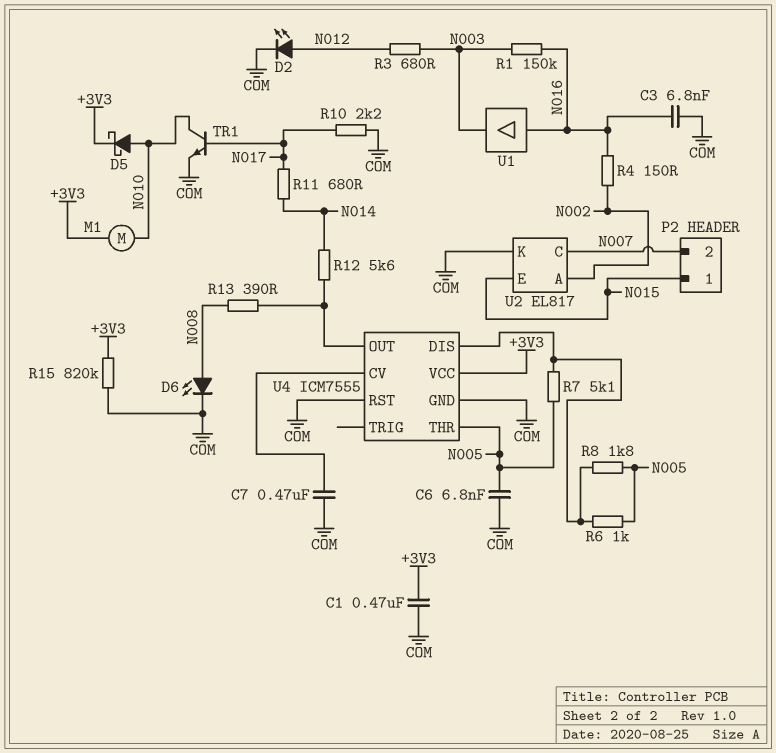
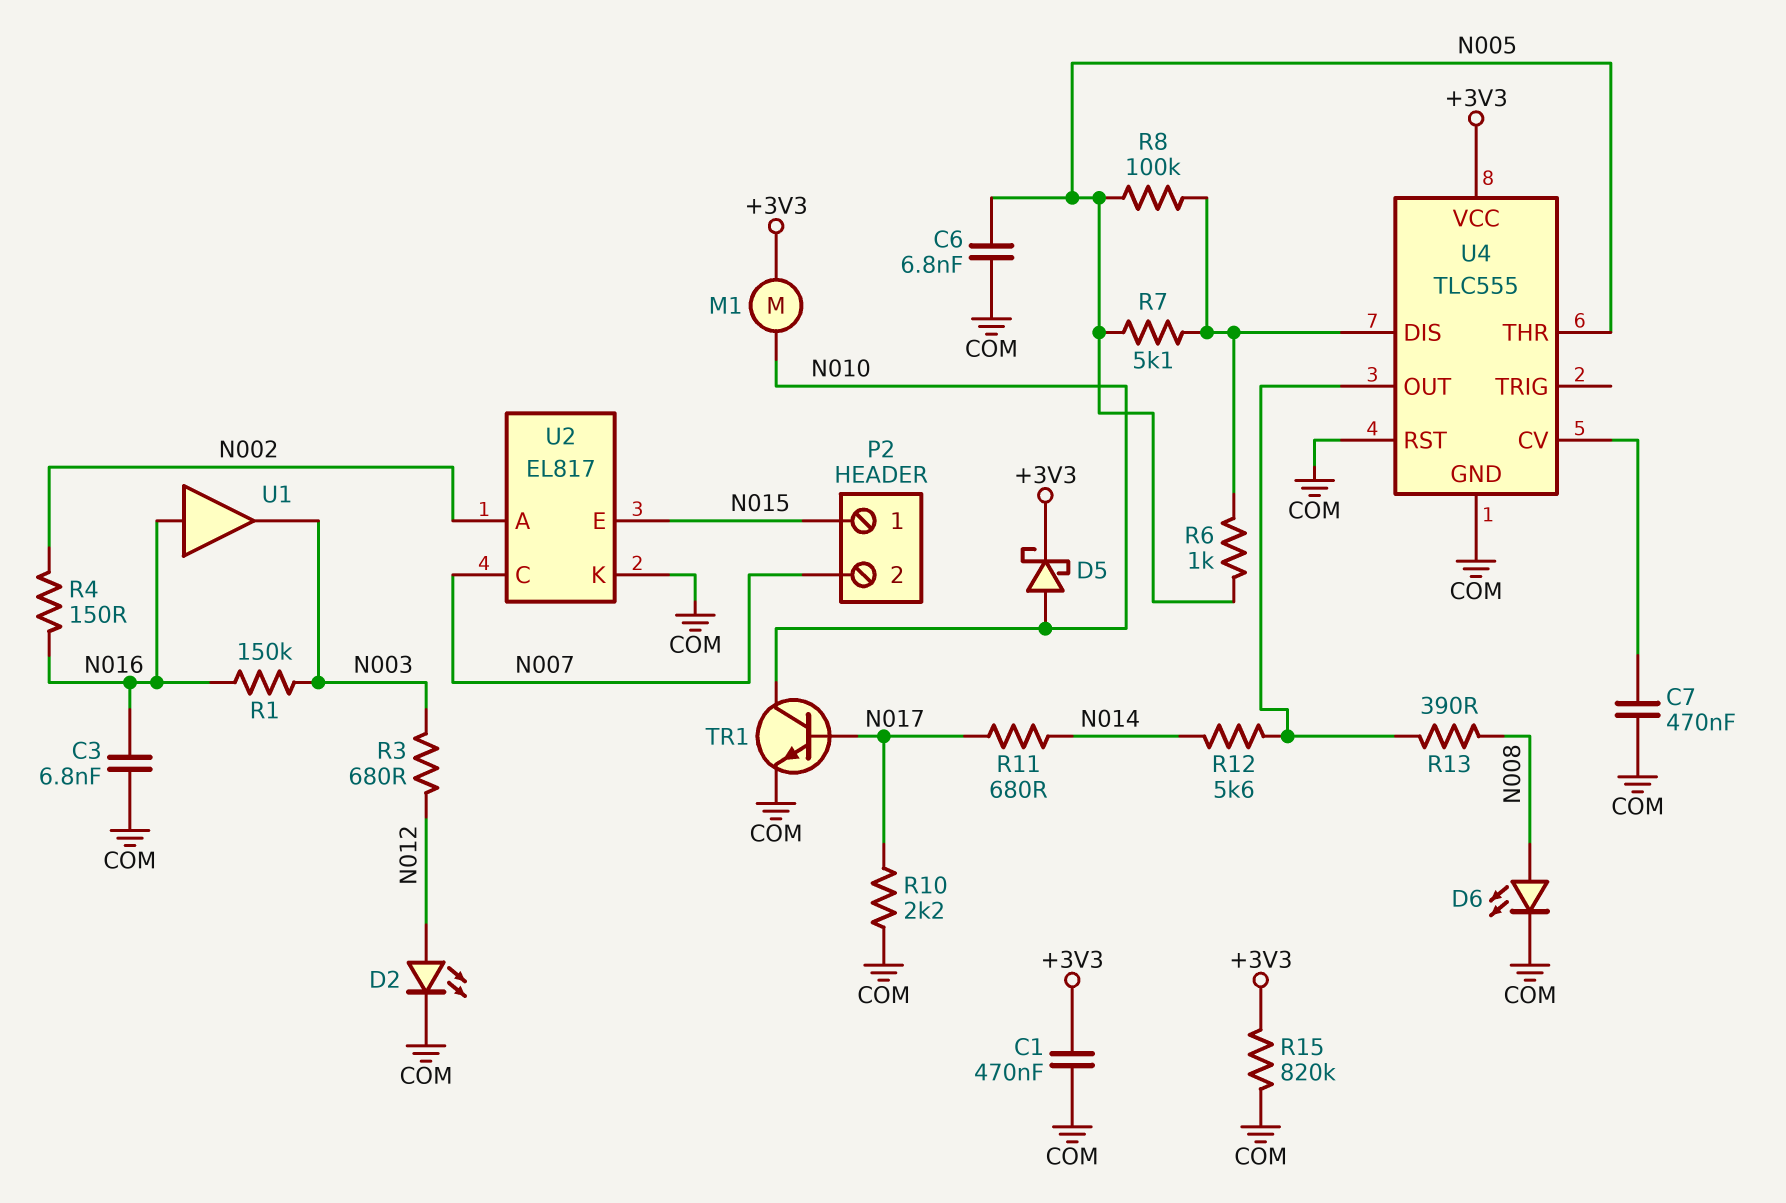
R8: 1.8k (N005, U4/DIS) -> 100k (N005, U4/DIS)
U4: ICM7555 -> TLC555

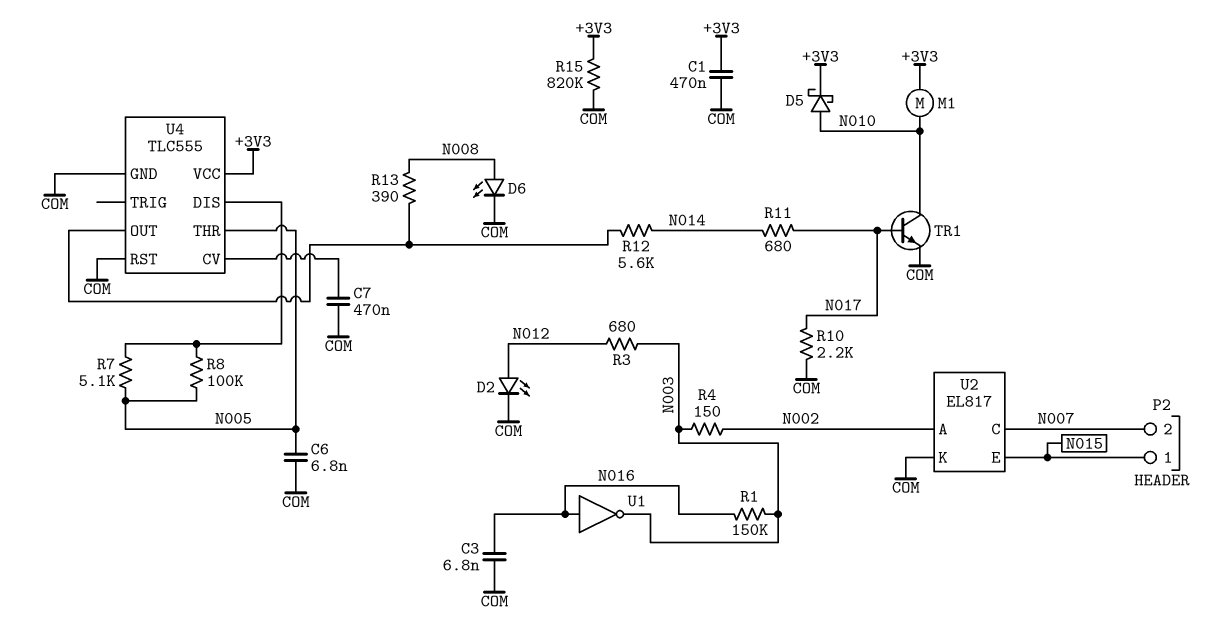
R4: 150 (N002, N016) -> 150 (N002, N003)
R6: 1k (N005, U4/DIS) -> none
U1: buffer (in N016, out N003) -> NOT (in N016, out N003)

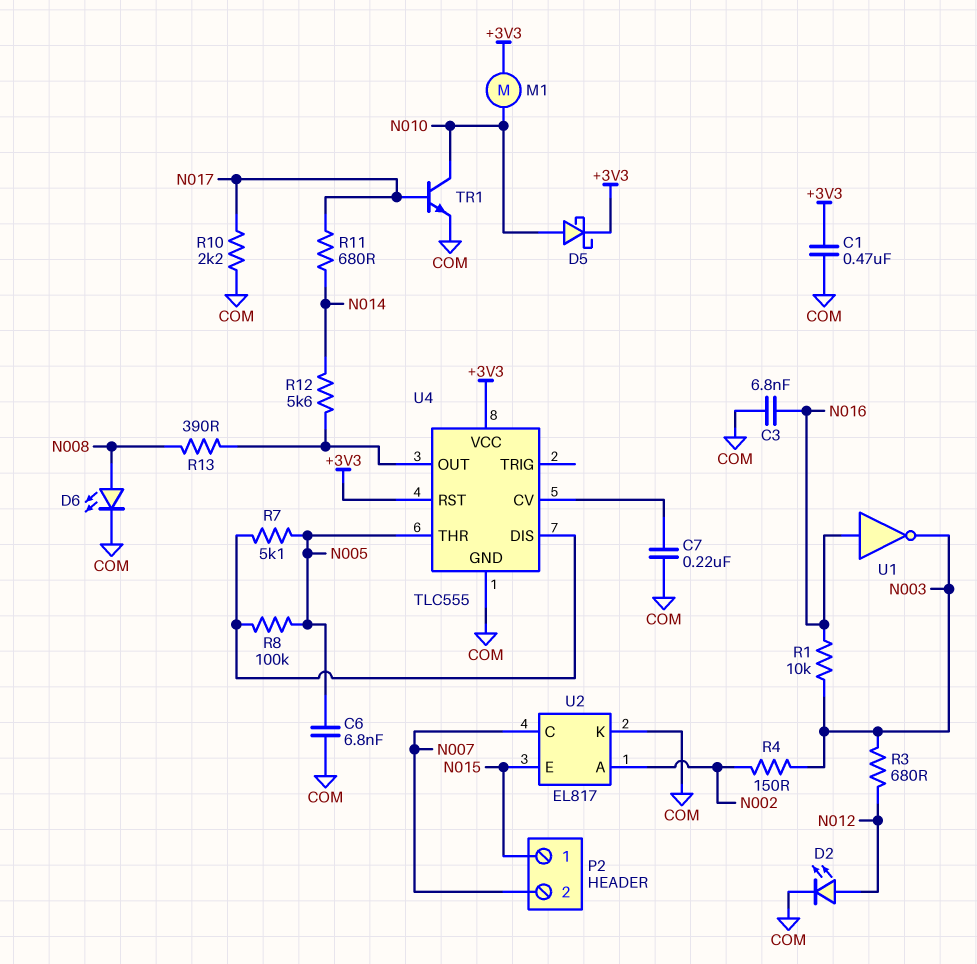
C7: 470nF (COM, U4/CV) -> 220nF (COM, U4/CV)
R1: 150k (N003, N016) -> 10k (N003, N016)
R15: 820k (+3V3, COM) -> none
U4 pin RST: COM -> +3V3

